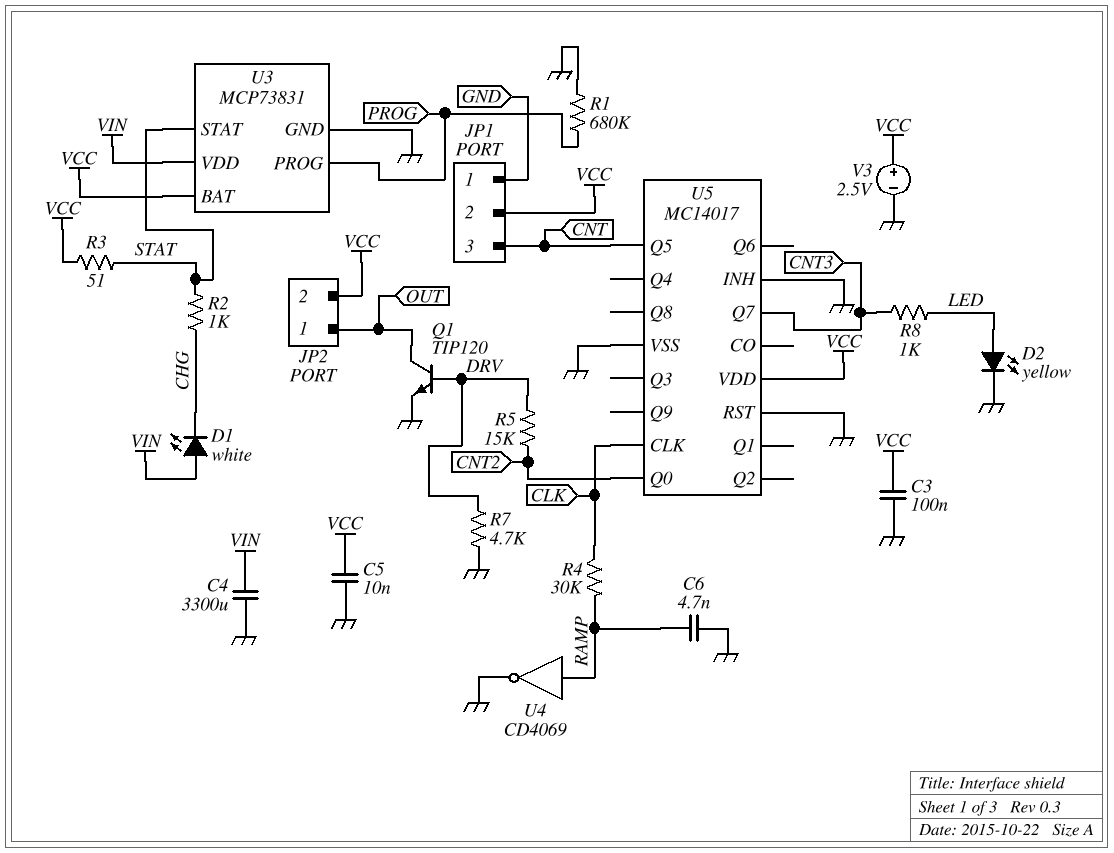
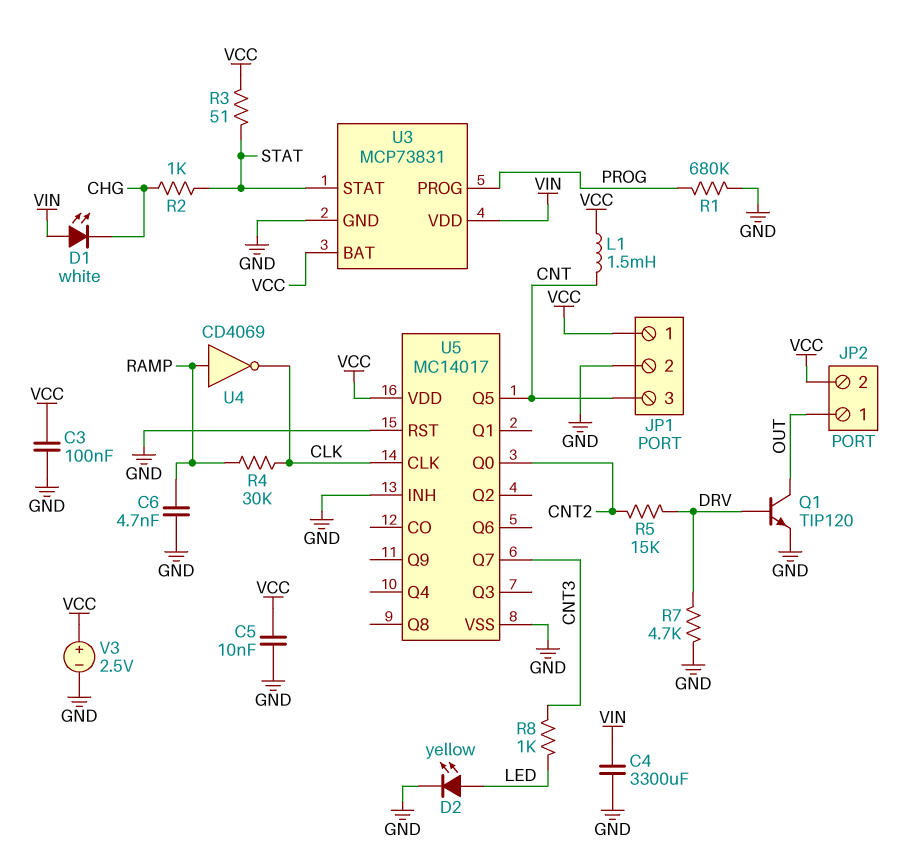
JP1 pin 1: GND -> VCC
JP1 pin 2: VCC -> GND
L1: none -> 1.5mH (CNT, VCC)
U4: NOT CD4069 (in RAMP, out GND) -> NOT CD4069 (in RAMP, out CLK)

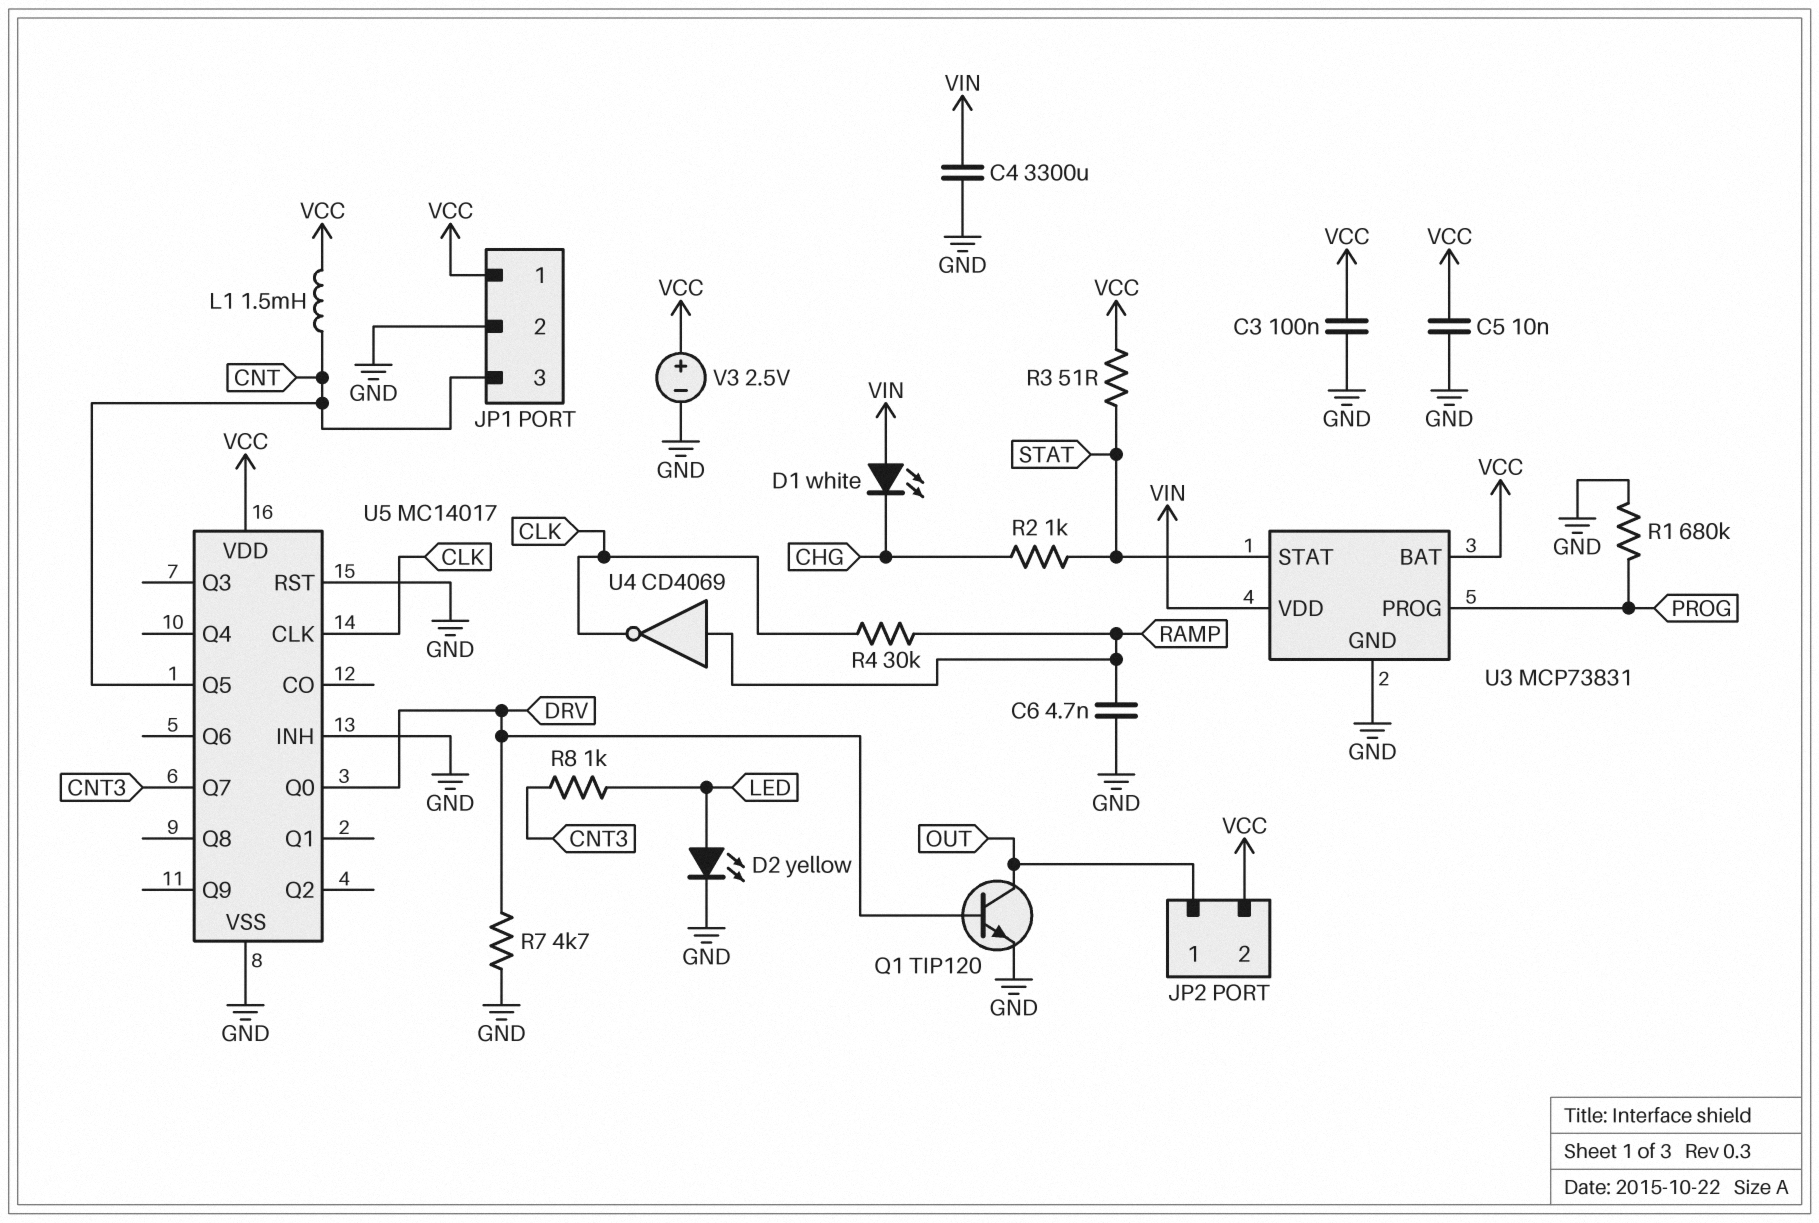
R5: 15k (CNT2, DRV) -> none
U5 pin Q0: CNT2 -> DRV

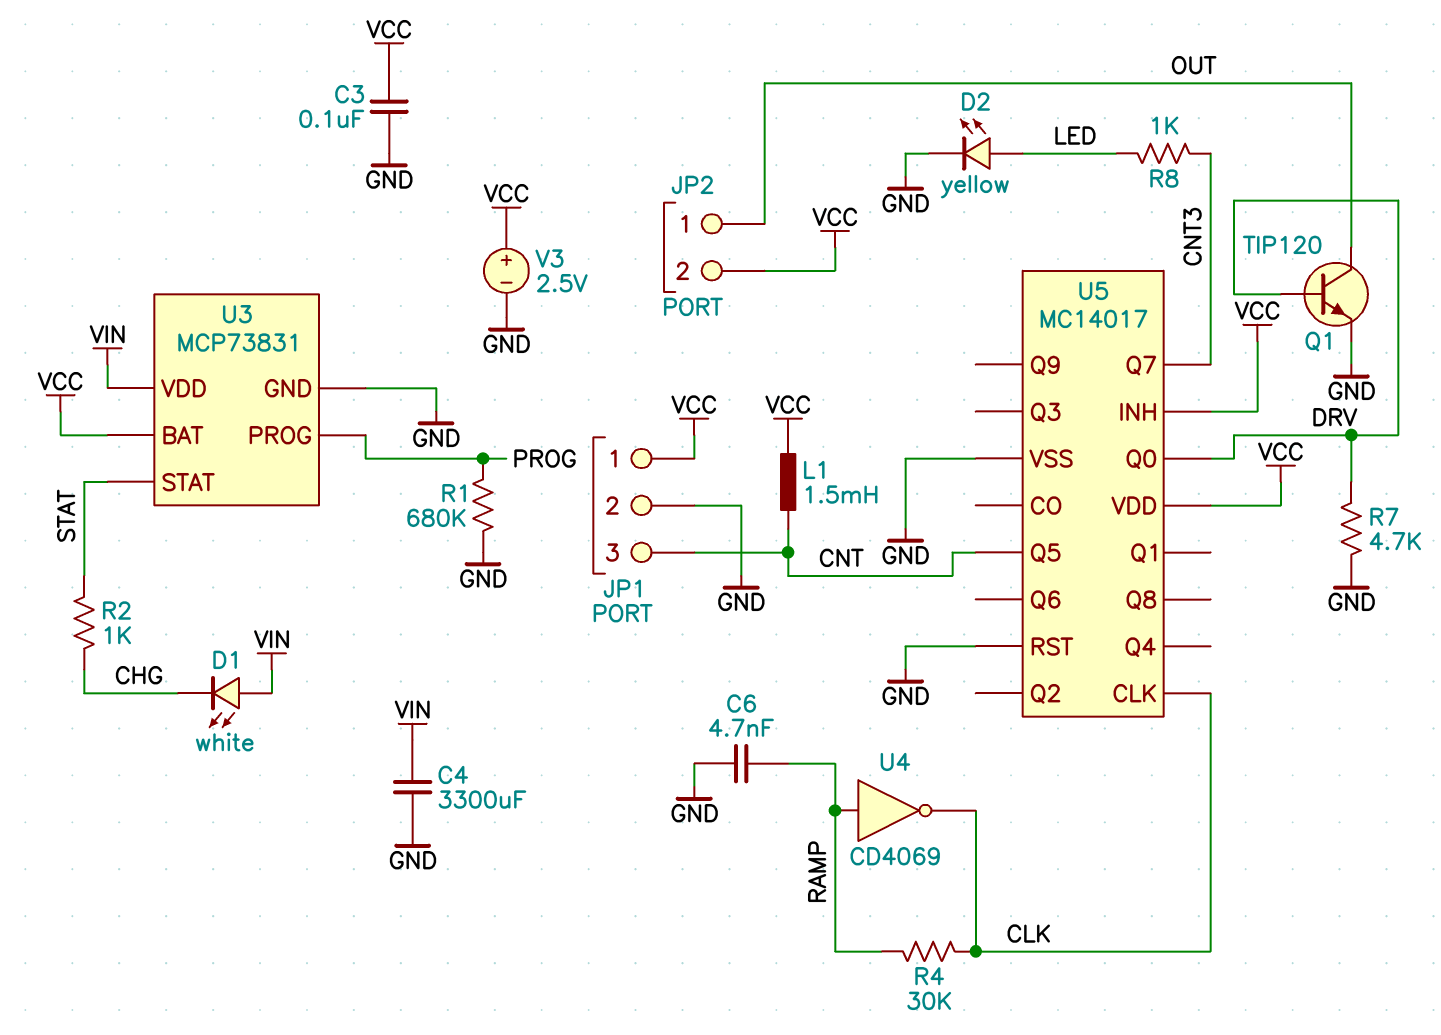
C5: 10nF (GND, VCC) -> none
R3: 51 (STAT, VCC) -> none
U5 pin INH: GND -> VCC

